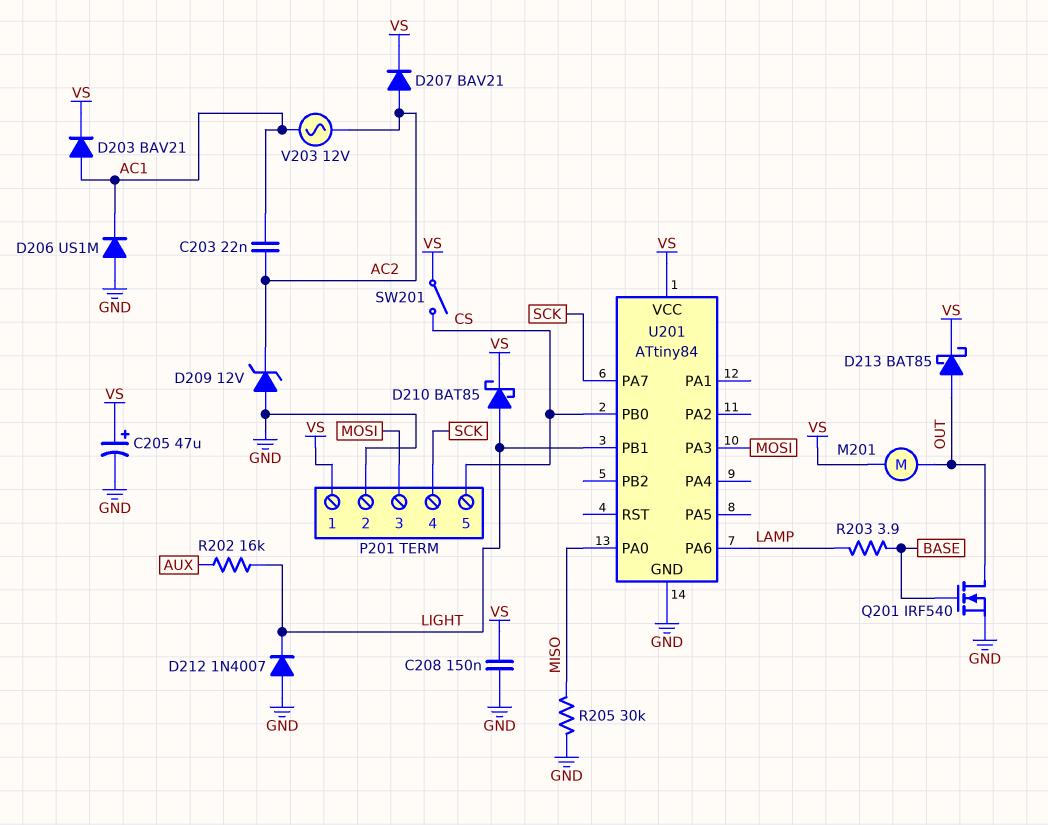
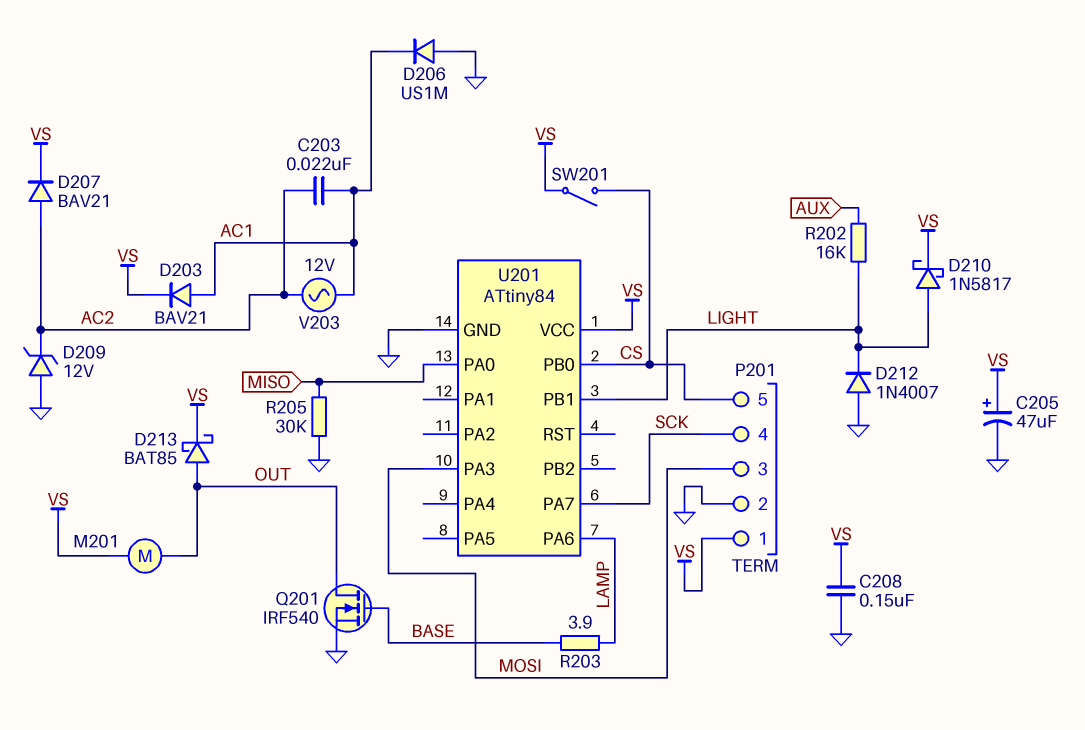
D210: schottky BAT85 (A LIGHT, K VS) -> schottky 1N5817 (A LIGHT, K VS)

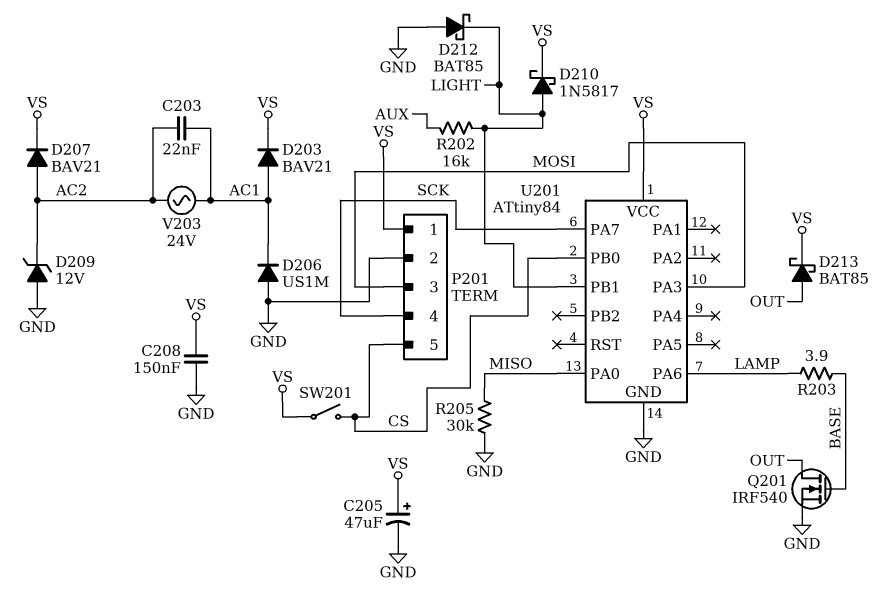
D212: diode 1N4007 (A GND, K LIGHT) -> schottky BAT85 (A GND, K LIGHT)
M201: motor (OUT, VS) -> none
V203: AC 12V (AC1, AC2) -> AC 24V (AC1, AC2)

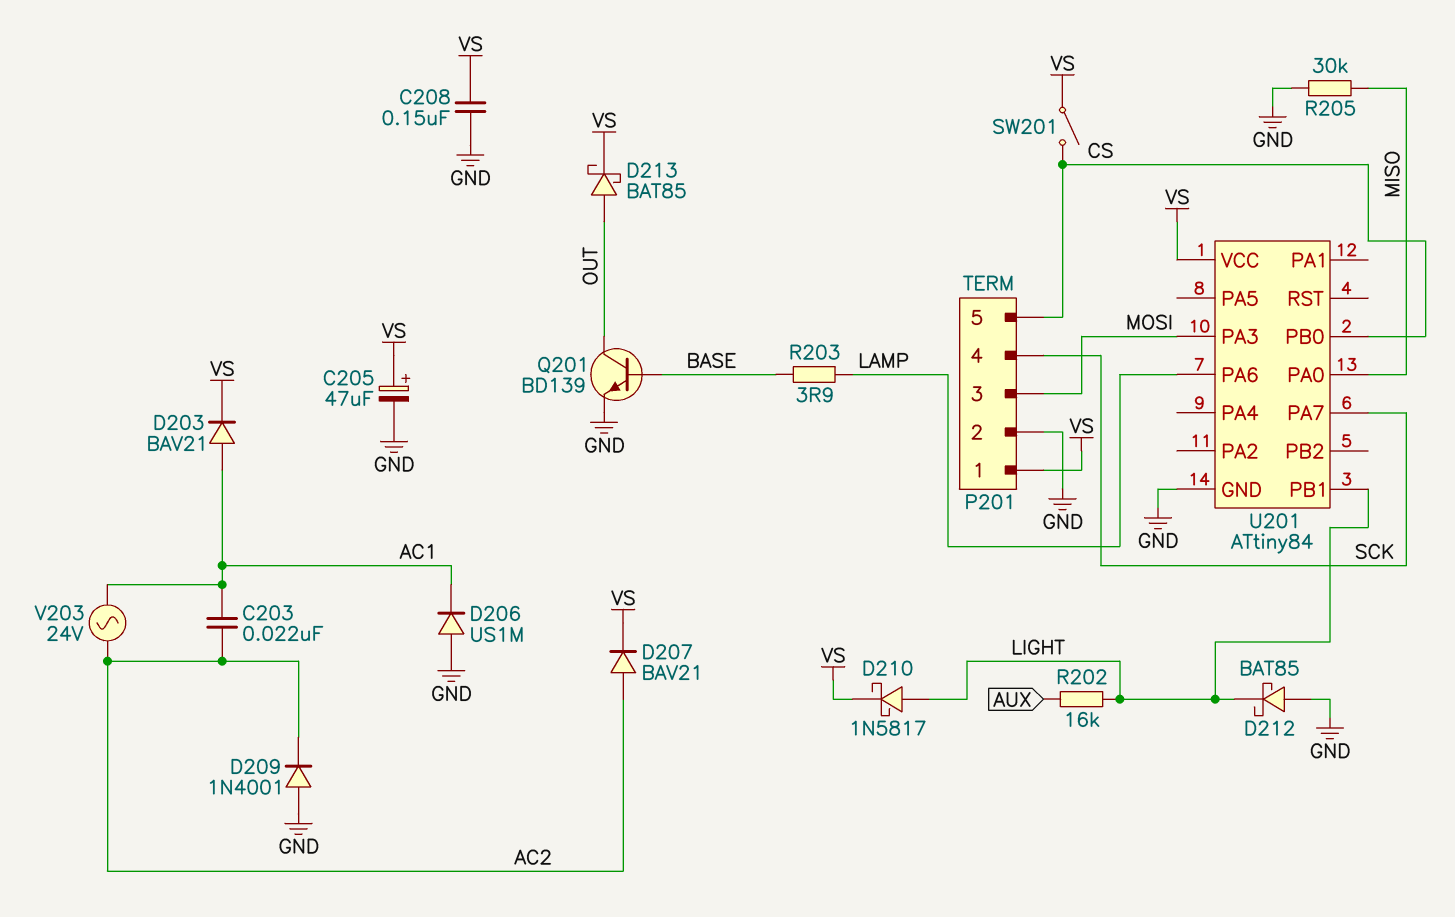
D209: zener 12V (A GND, K AC2) -> diode 1N4001 (A GND, K AC2)
Q201: NMOS IRF540 (G BASE, D OUT, S GND) -> NPN BD139 (B BASE, C OUT, E GND)

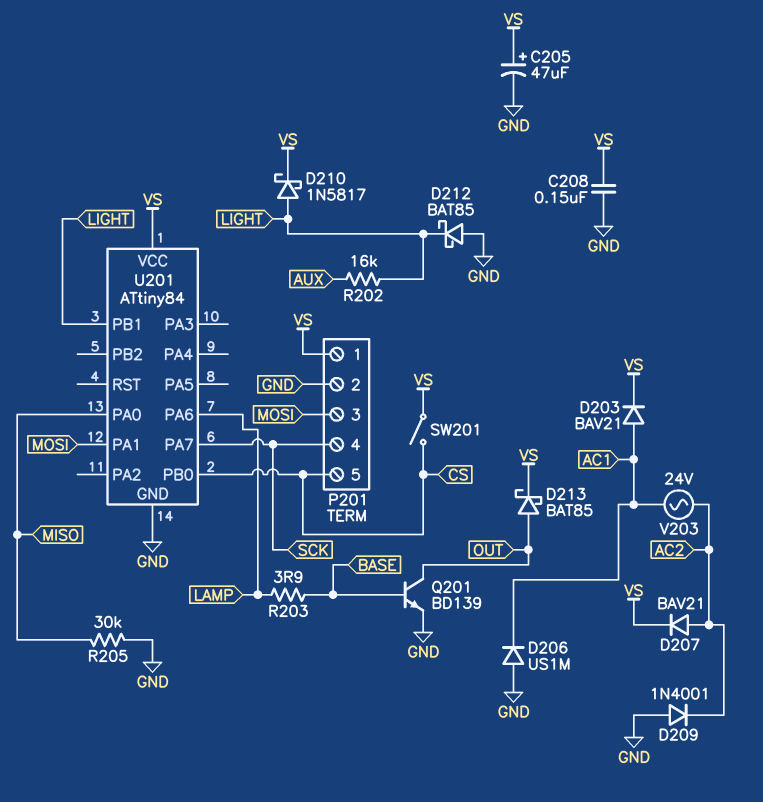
C203: 22nF (AC1, AC2) -> none
U201 pin PA1: none -> MOSI
U201 pin PA3: MOSI -> none

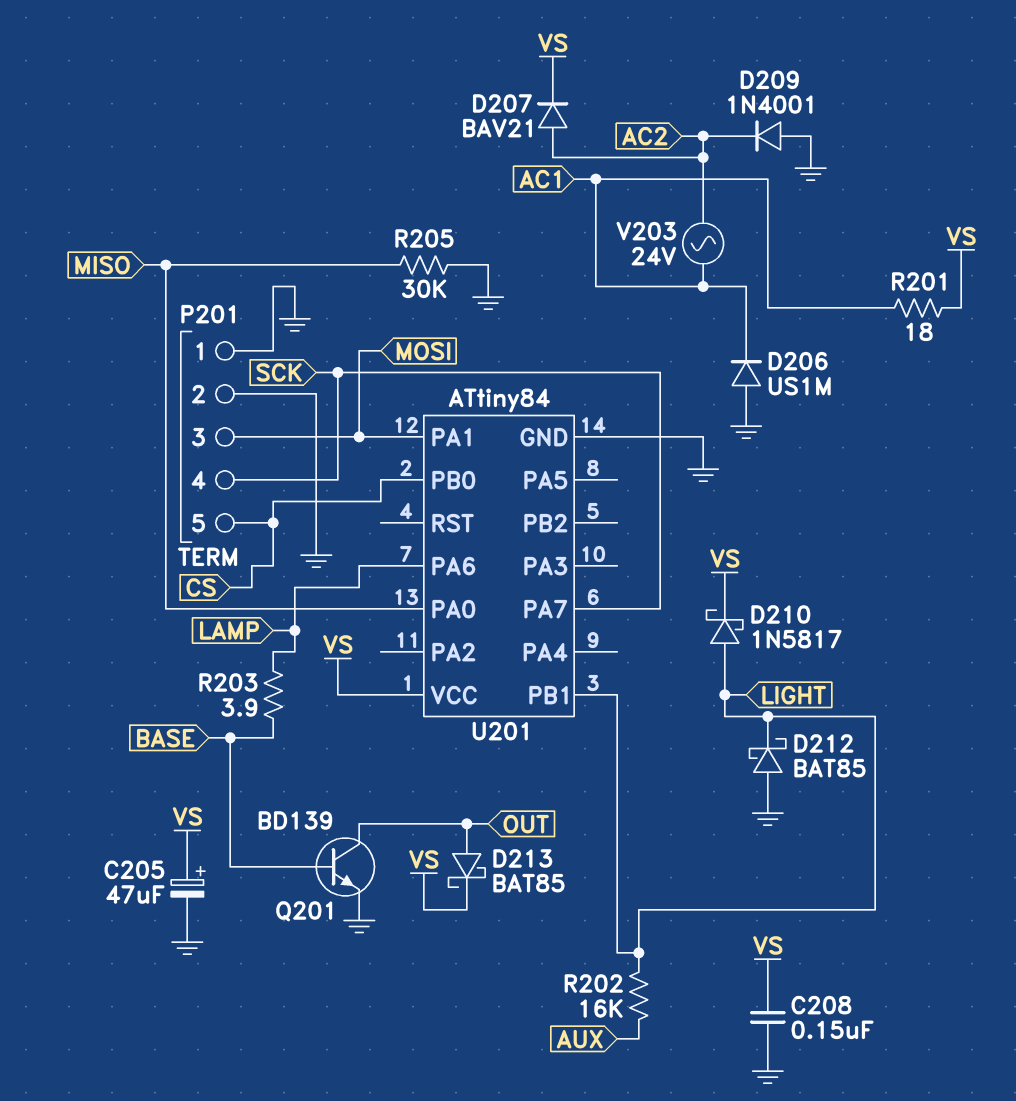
D203: diode BAV21 (A AC1, K VS) -> none
P201 pin 1: VS -> GND
R201: none -> 18 (AC1, VS)
SW201: switch (CS, VS) -> none

